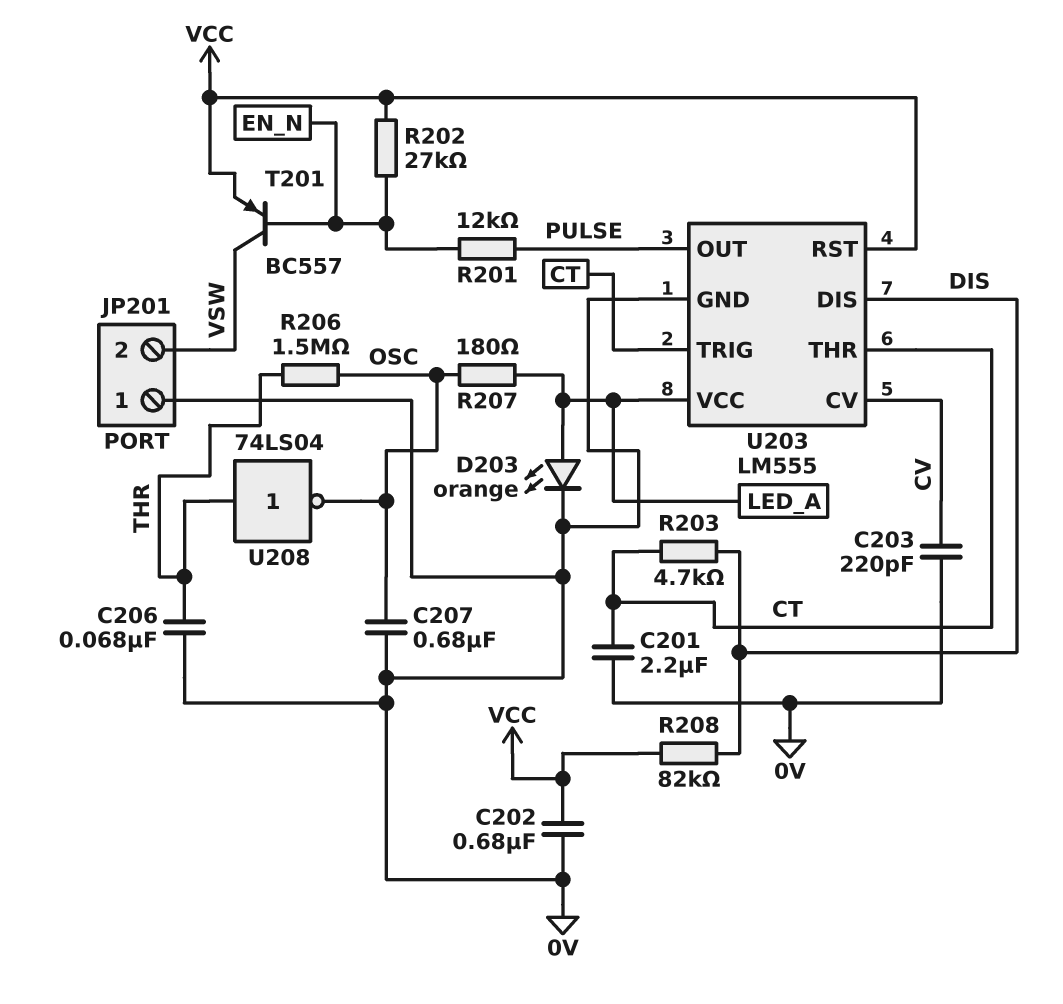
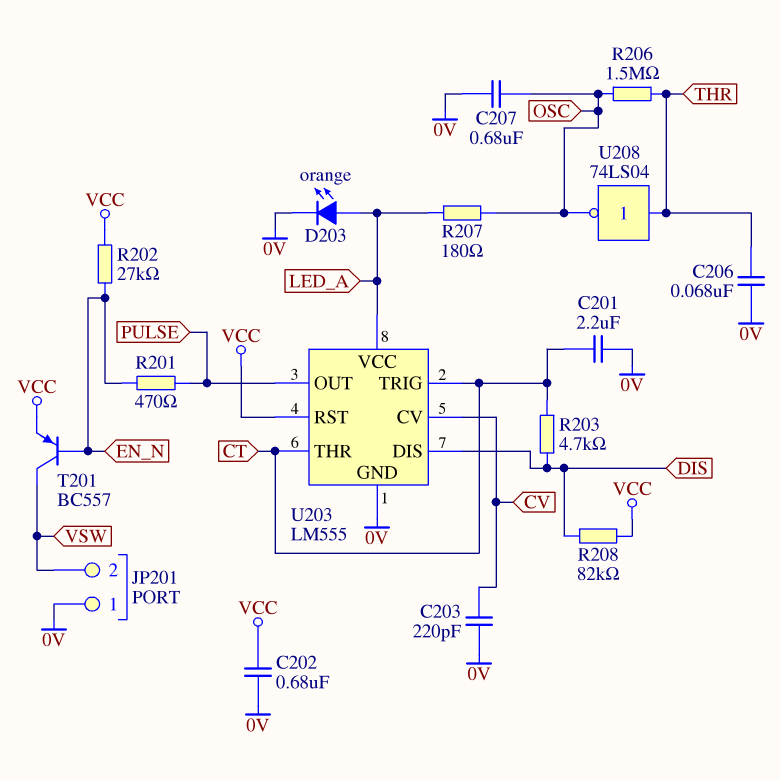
R201: 12k (EN_N, PULSE) -> 470 (EN_N, PULSE)

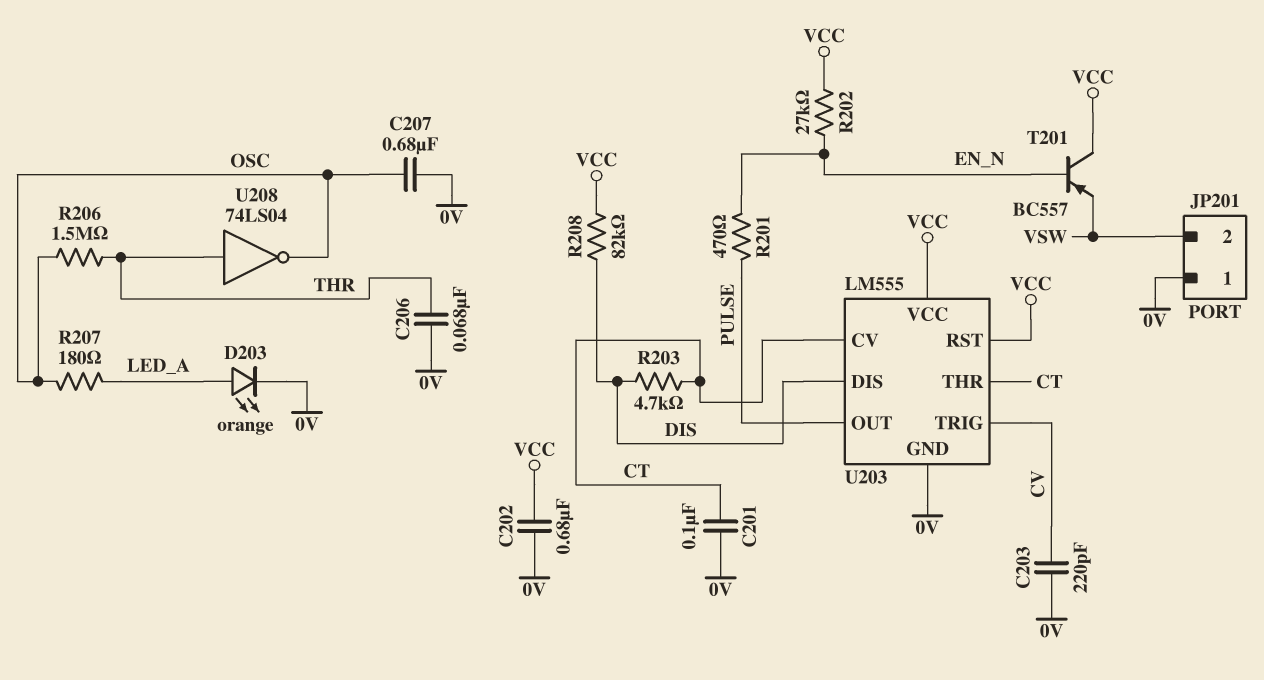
C201: 2.2uF (0V, CT) -> 100nF (0V, CT)
T201: PNP BC557 (B EN_N, C VSW, E VCC) -> PNP BC557 (B EN_N, C VCC, E VSW)
U203 pin CV: CV -> CT
U203 pin TRIG: CT -> CV
U203 pin VCC: LED_A -> VCC

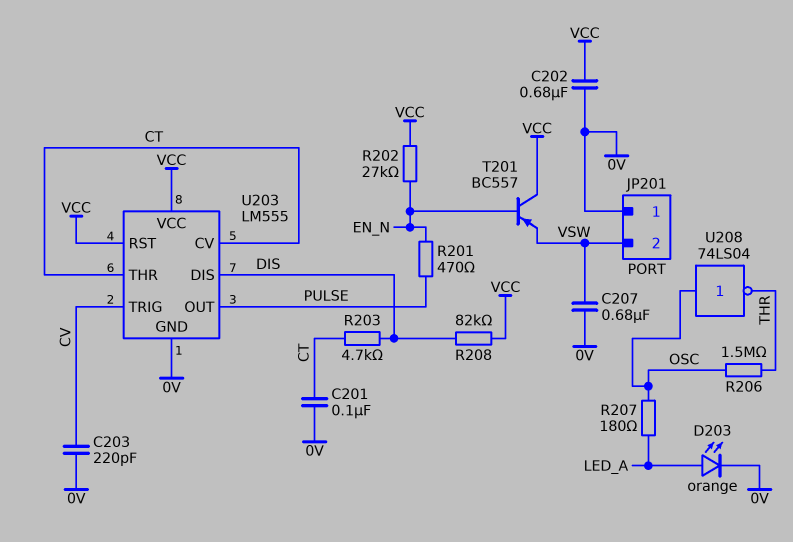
C206: 68nF (0V, THR) -> none
C207: 680nF (0V, OSC) -> 680nF (0V, VSW)
U208: NOT 74LS04 (in THR, out OSC) -> NOT 74LS04 (in OSC, out THR)

